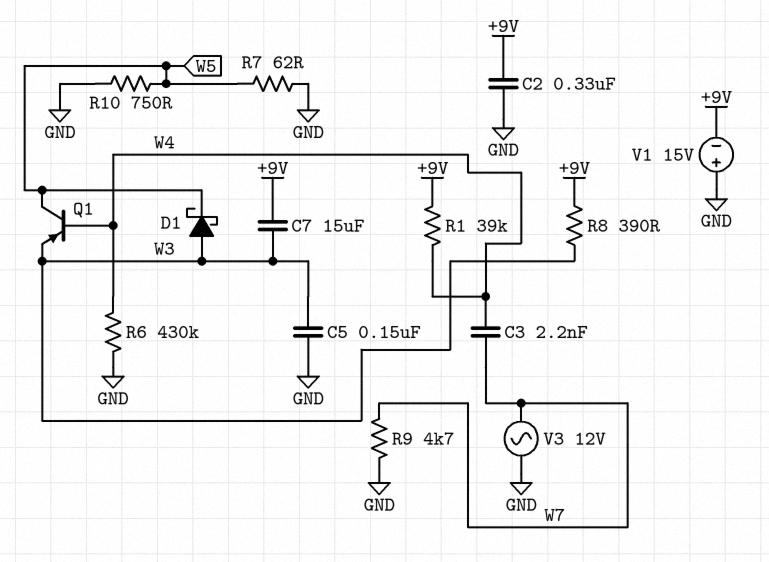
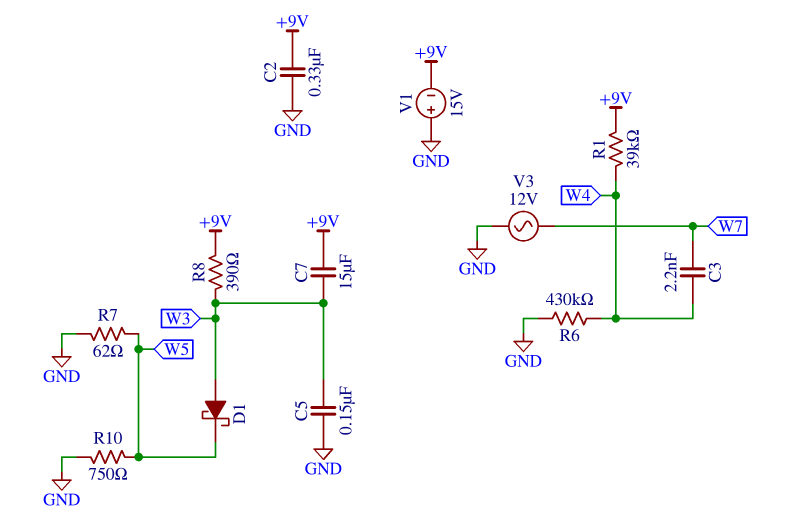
Q1: PNP (B W4, C W5, E W3) -> none
R9: 4.7k (GND, W7) -> none

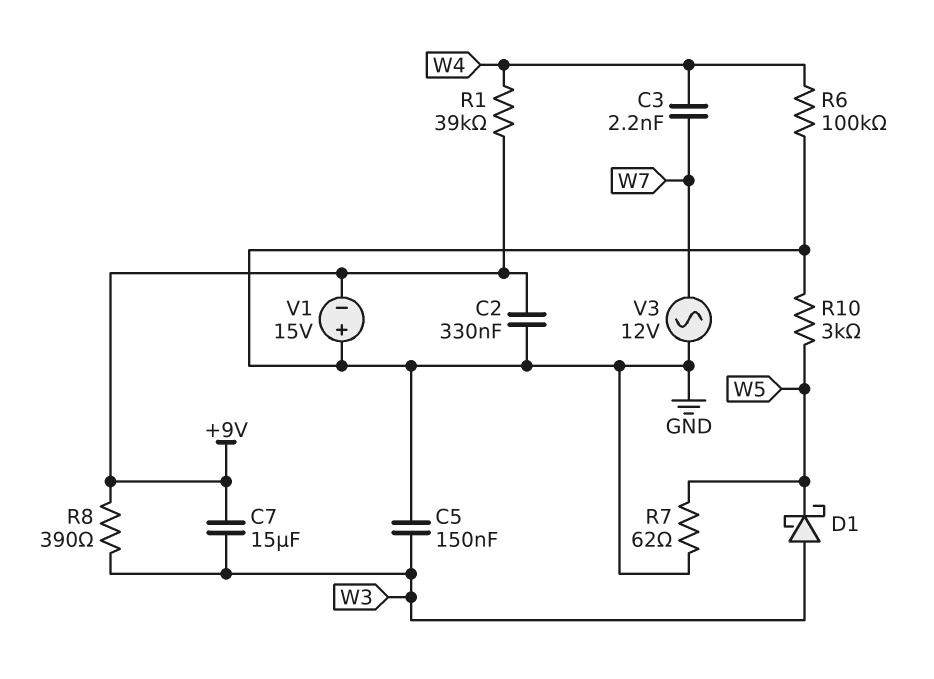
R6: 430k (GND, W4) -> 100k (GND, W4)
R10: 750 (GND, W5) -> 3k (GND, W5)

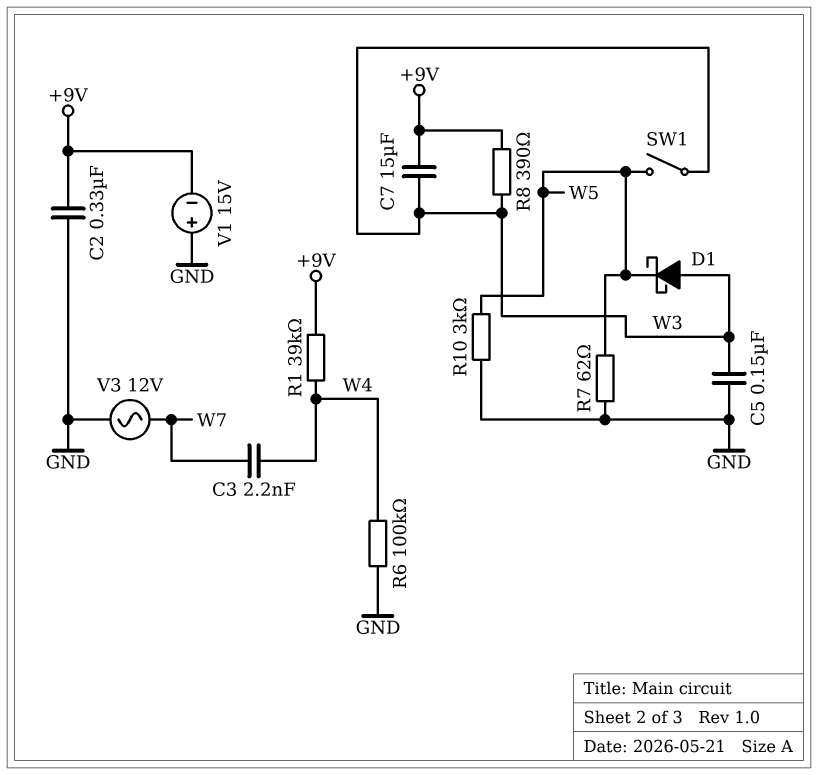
SW1: none -> switch (W3, W5)

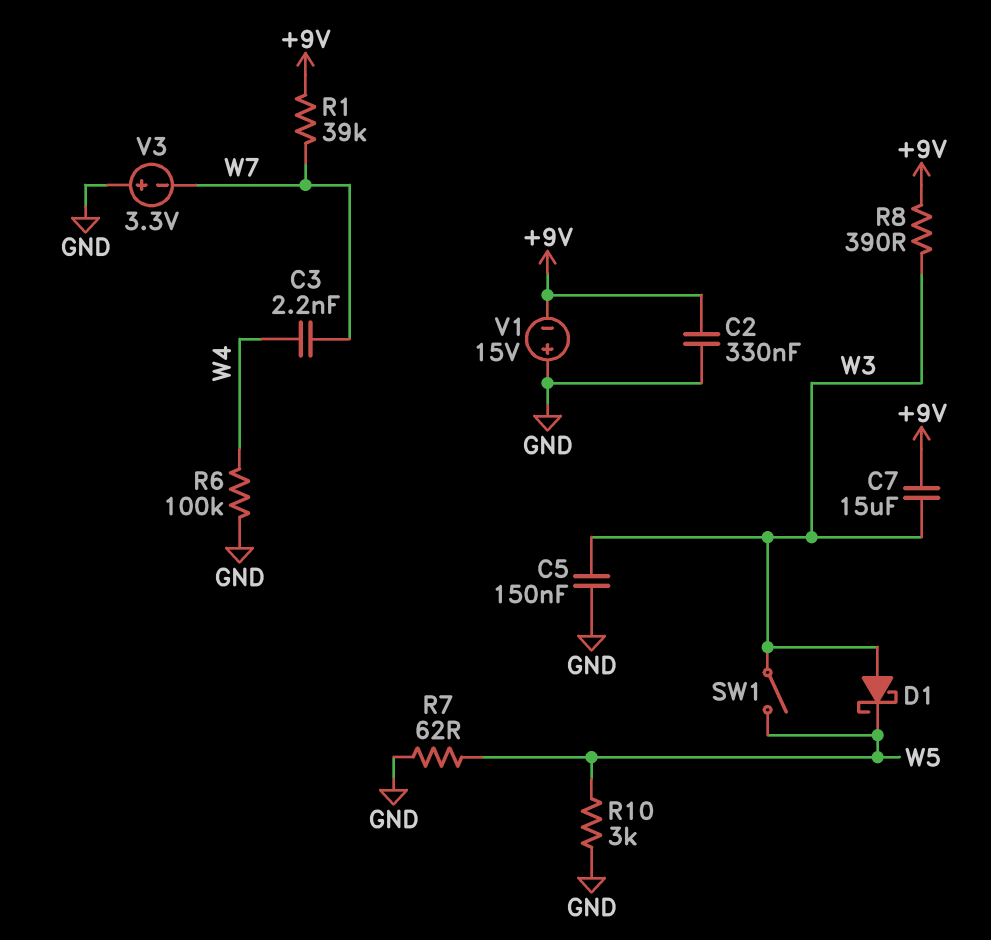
R1: 39k (+9V, W4) -> 39k (+9V, W7)
V3: AC 12V (GND, W7) -> 3.3V (plus GND, minus W7)

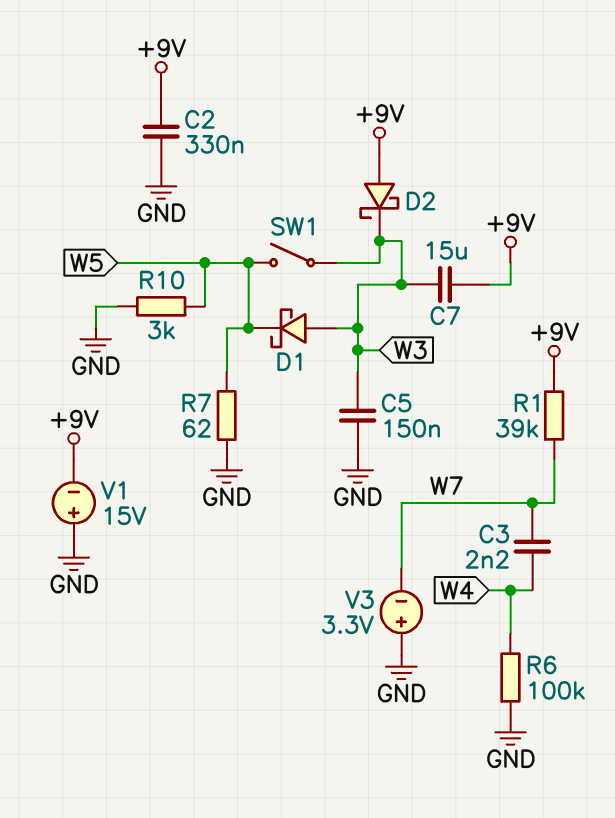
D2: none -> schottky (A +9V, K W3)
R8: 390 (+9V, W3) -> none

